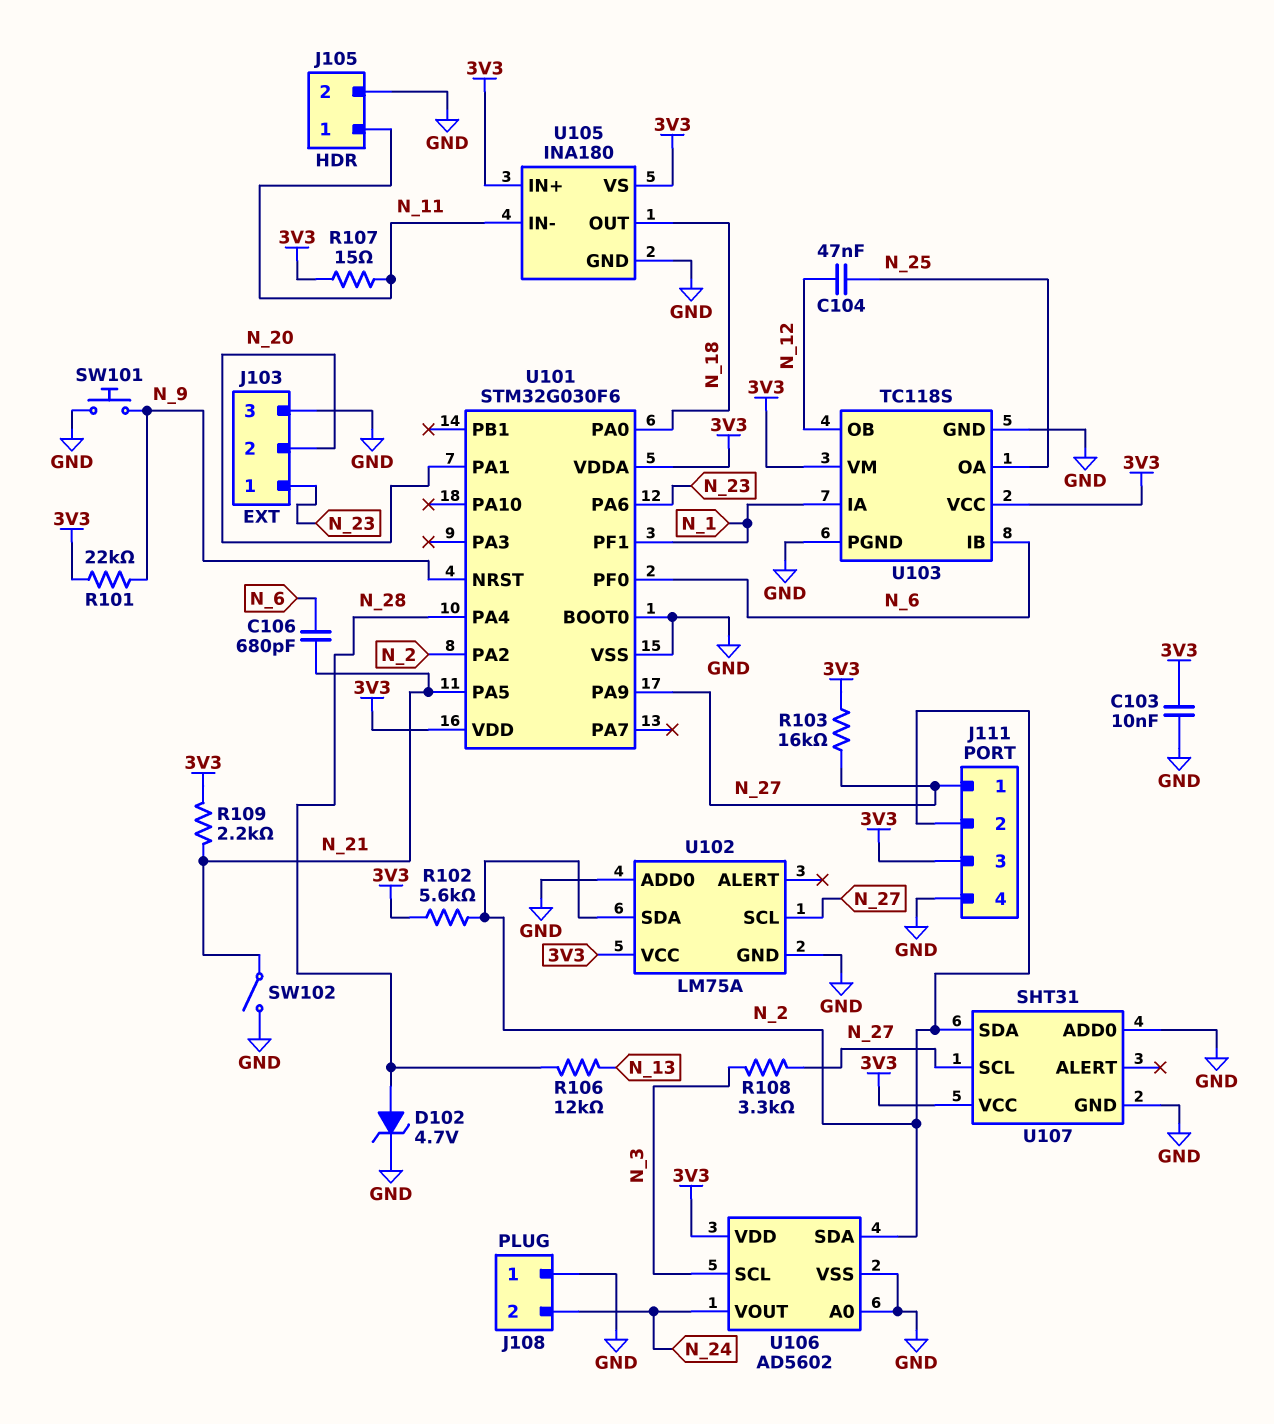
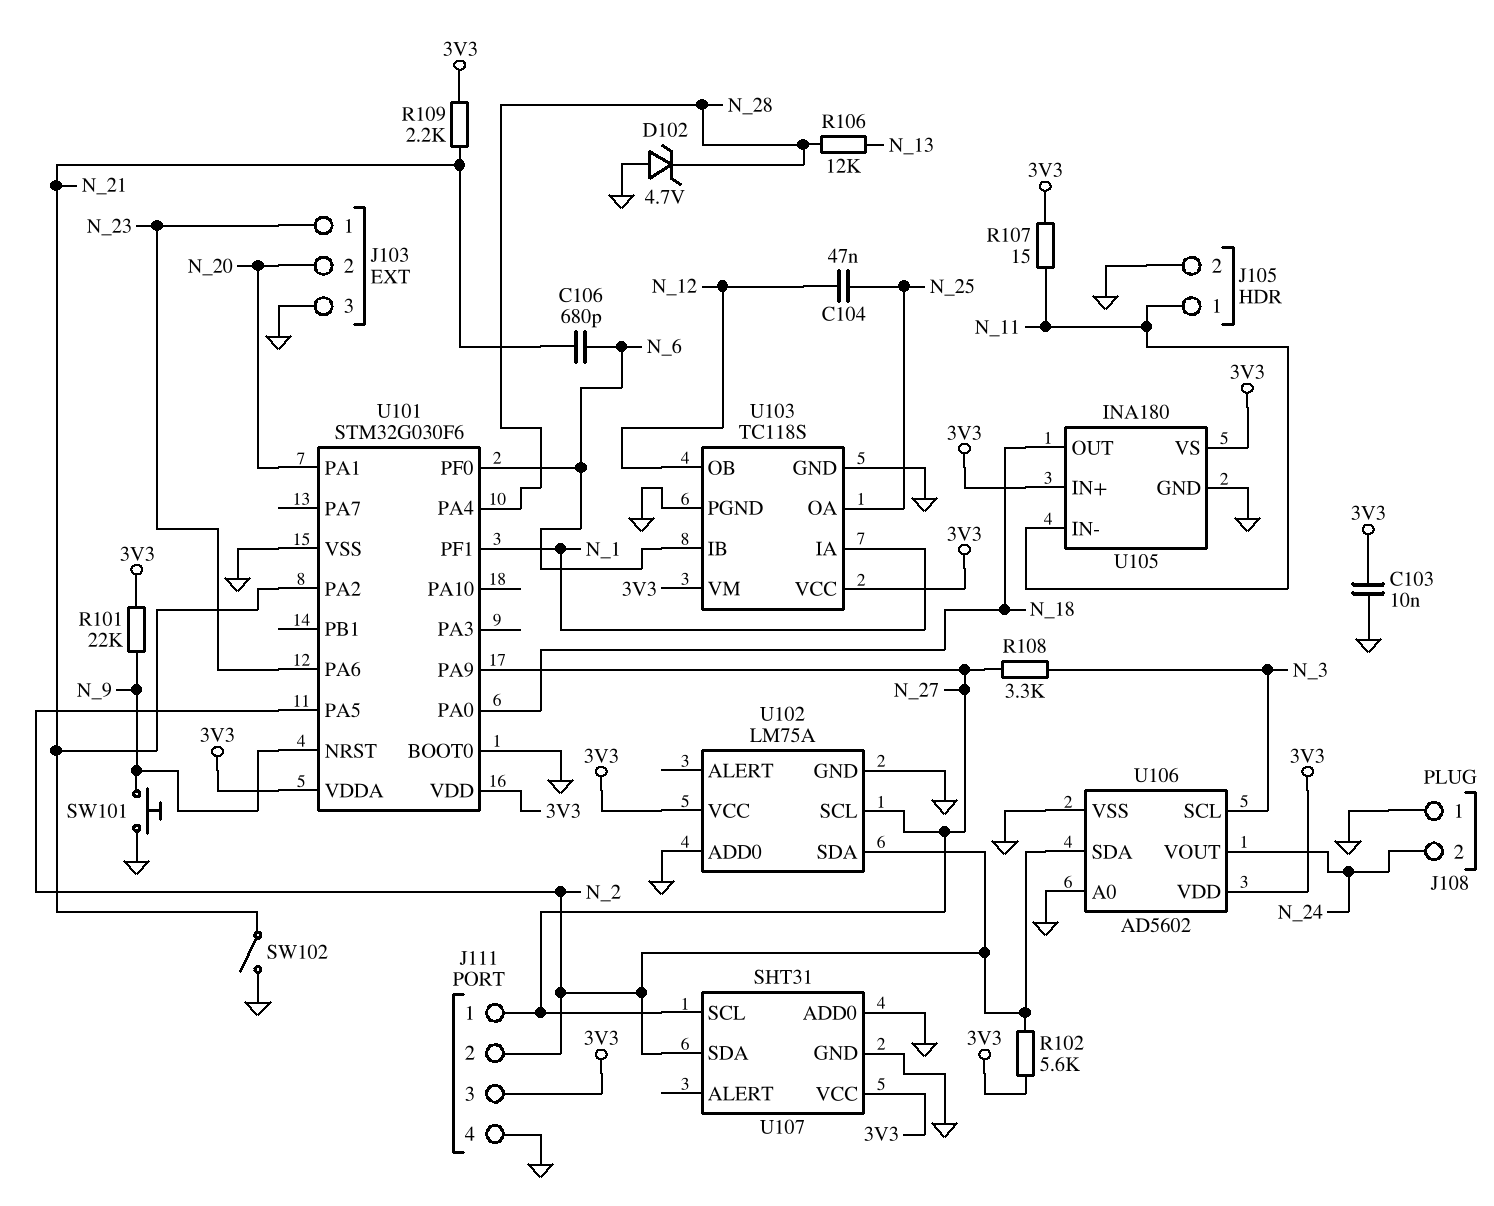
D102: zener 4.7V (A N_28, K GND) -> zener 4.7V (A GND, K N_28)
R103: 16k (3V3, N_27) -> none
U101 pin PA2: N_2 -> N_21
U101 pin PA5: N_21 -> N_2

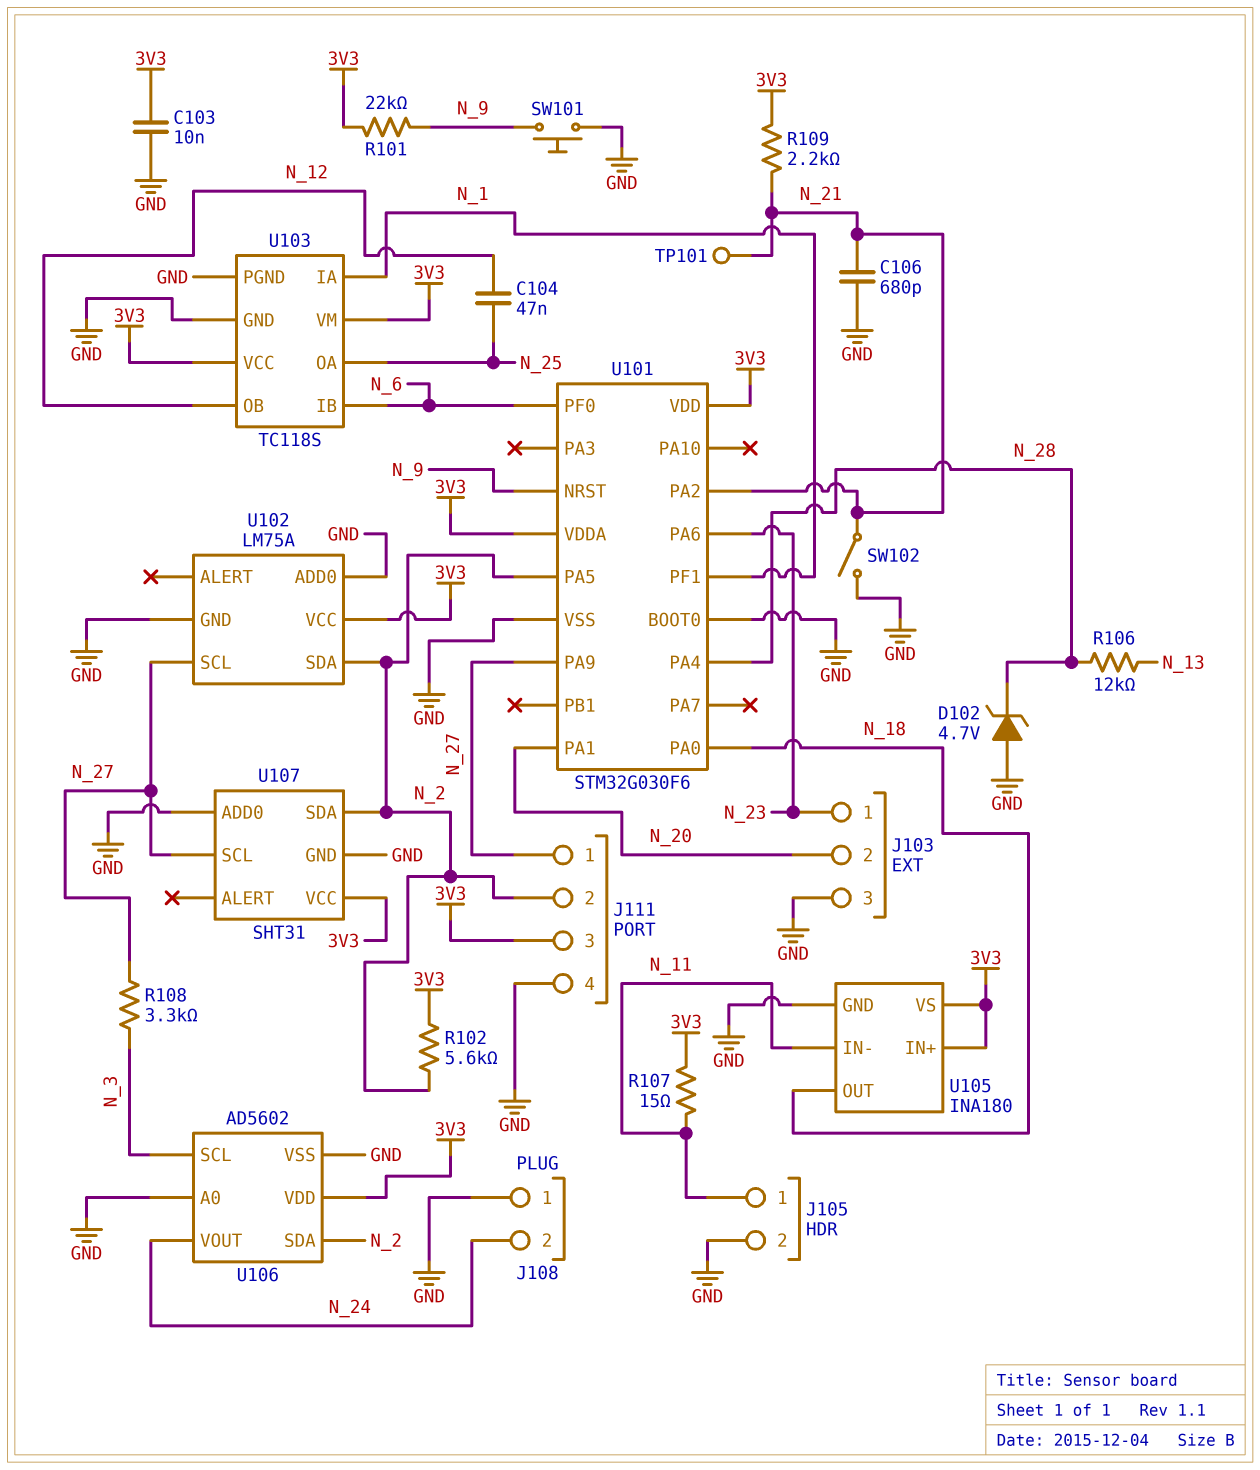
C106: 680pF (N_6, N_21) -> 680pF (GND, N_21)
TP101: none -> test point (N_21)

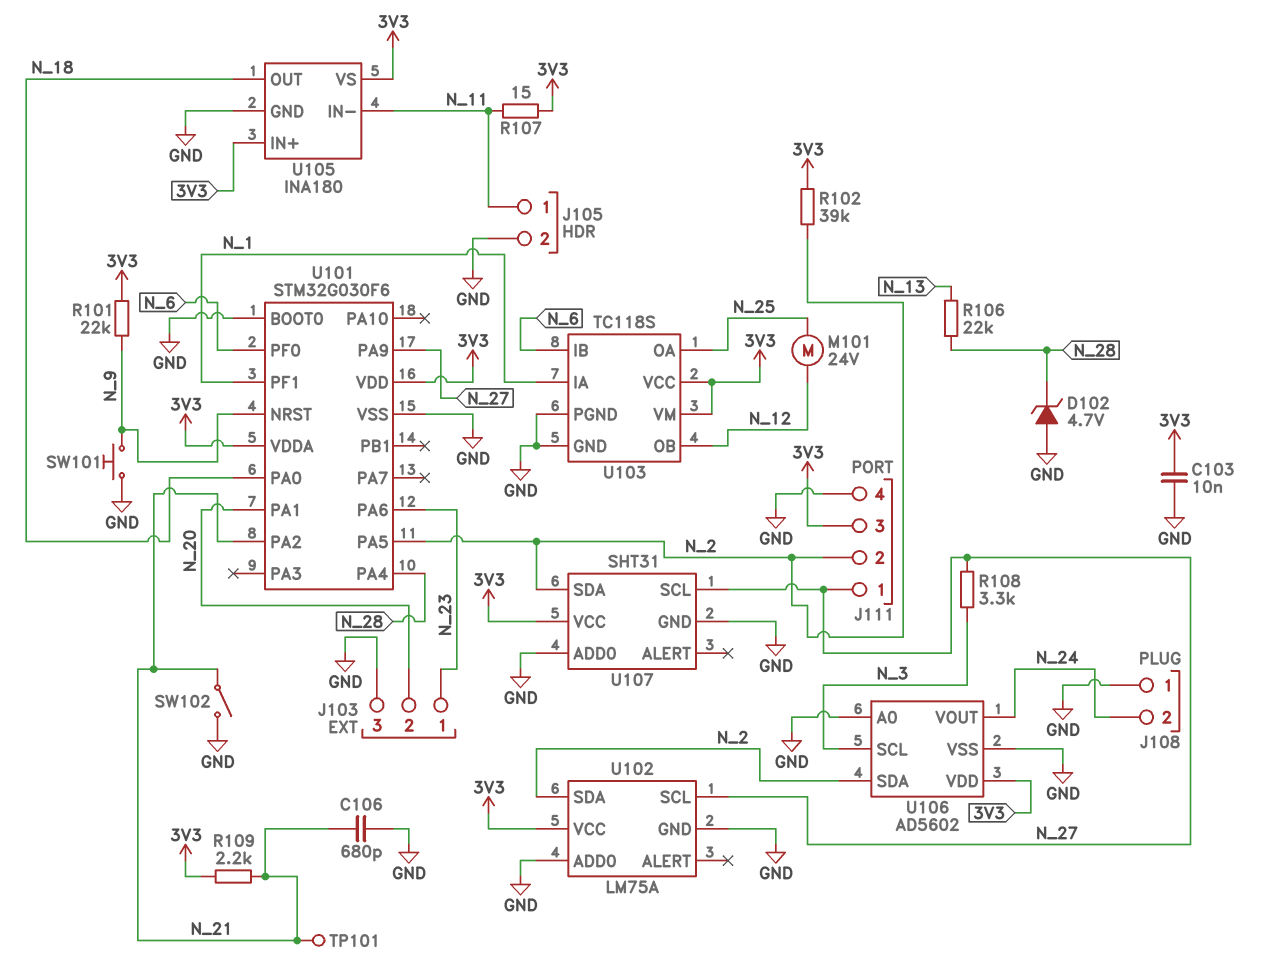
C104: 47nF (N_12, N_25) -> none
M101: none -> motor 24V (N_12, N_25)
R102: 5.6k (3V3, N_2) -> 39k (3V3, N_2)
R106: 12k (N_13, N_28) -> 22k (N_13, N_28)

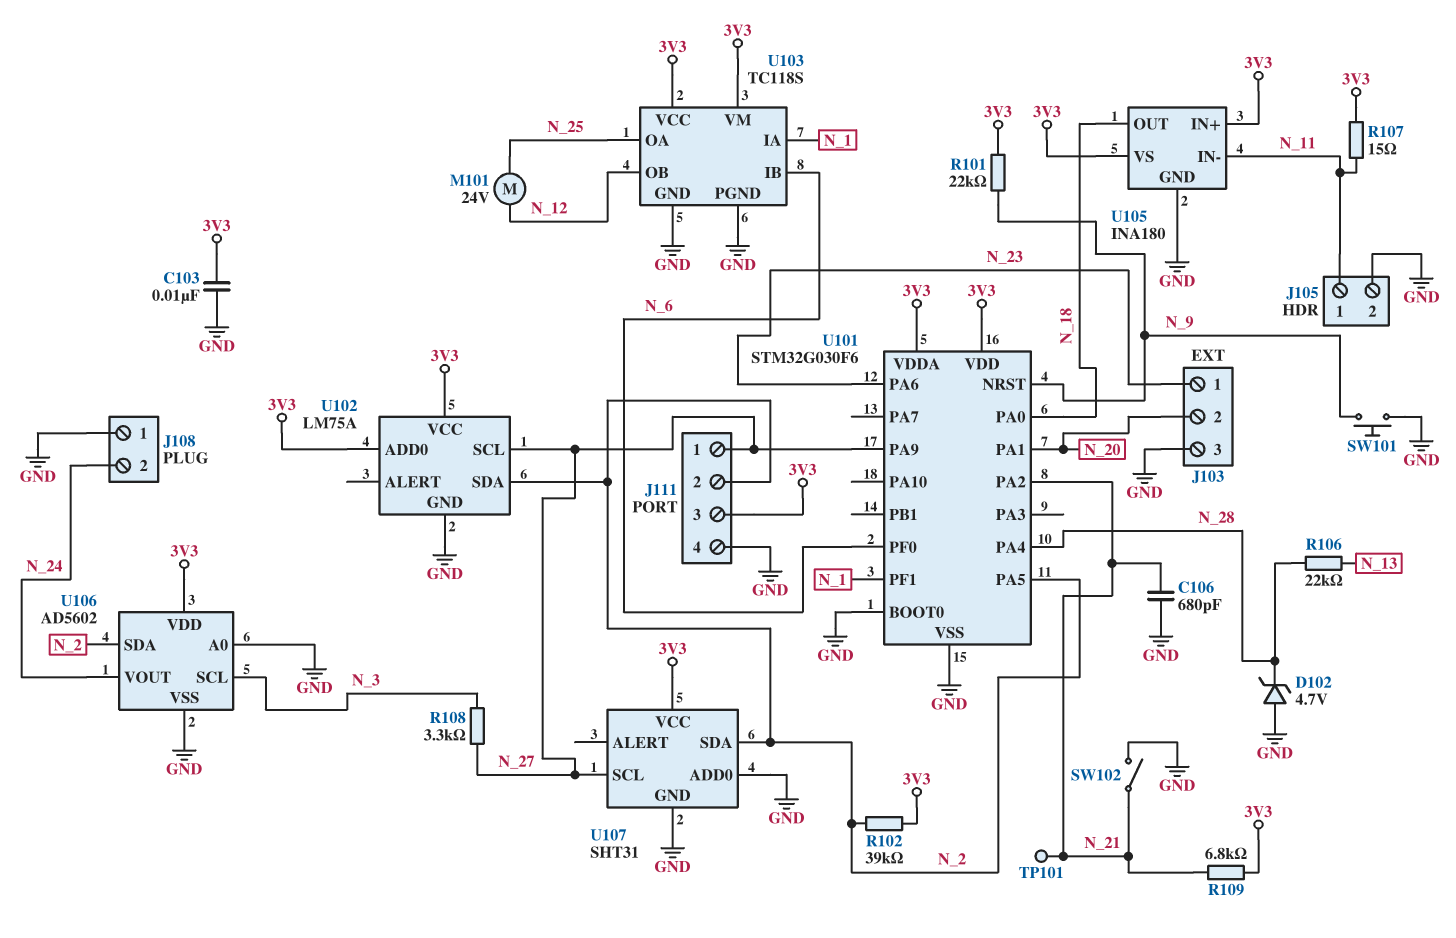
R109: 2.2k (3V3, N_21) -> 6.8k (3V3, N_21)
U102 pin ADD0: GND -> 3V3

